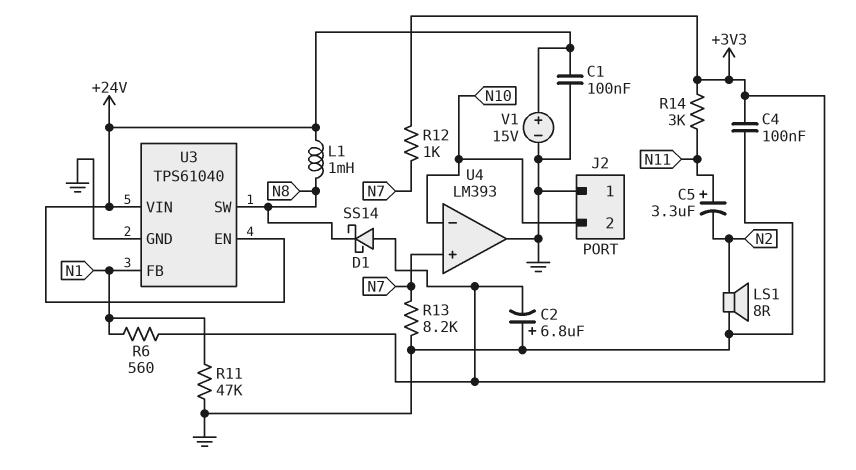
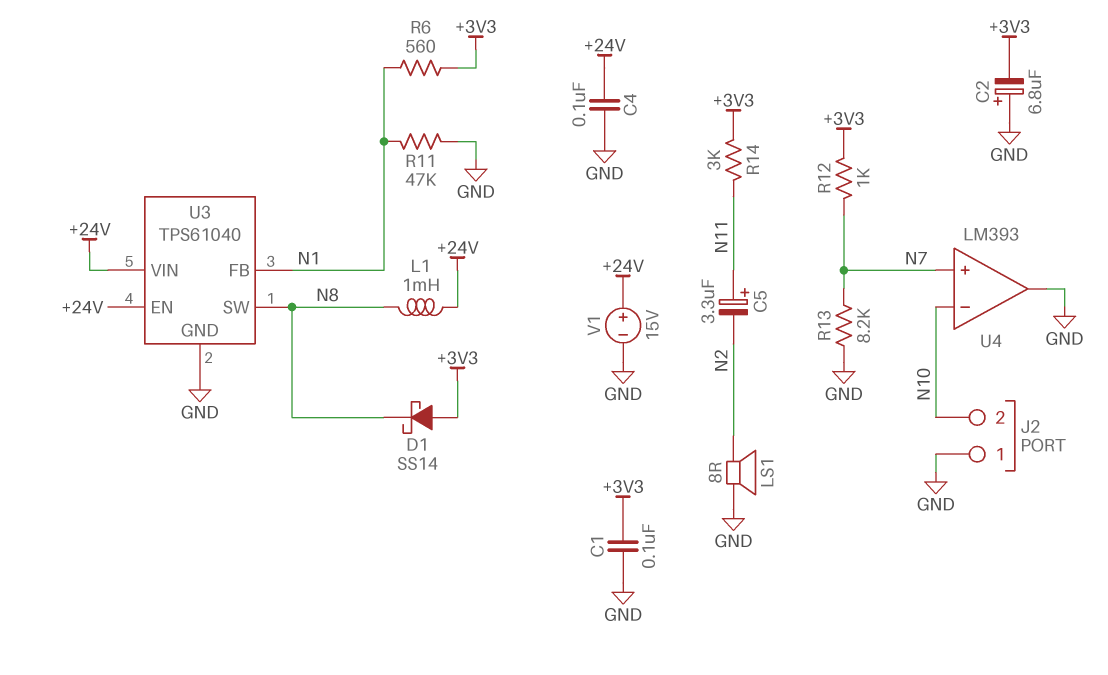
C1: 100nF (+24V, GND) -> 100nF (+3V3, GND)
C4: 100nF (+3V3, GND) -> 100nF (+24V, GND)

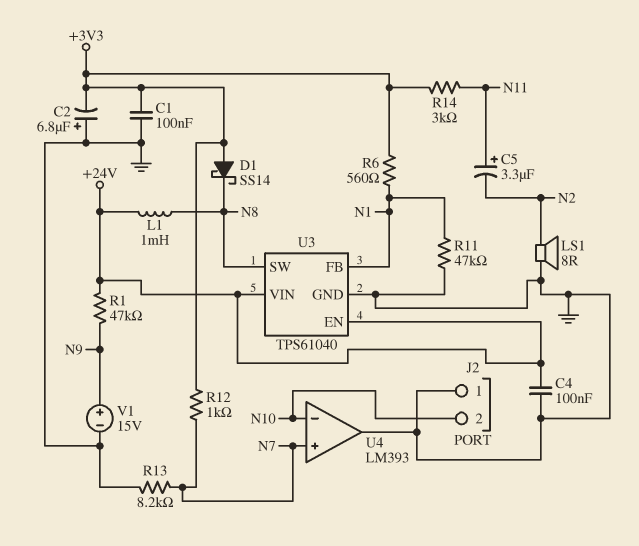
R1: none -> 47k (+24V, N9)
V1: 15V (plus +24V, minus GND) -> 15V (plus N9, minus GND)

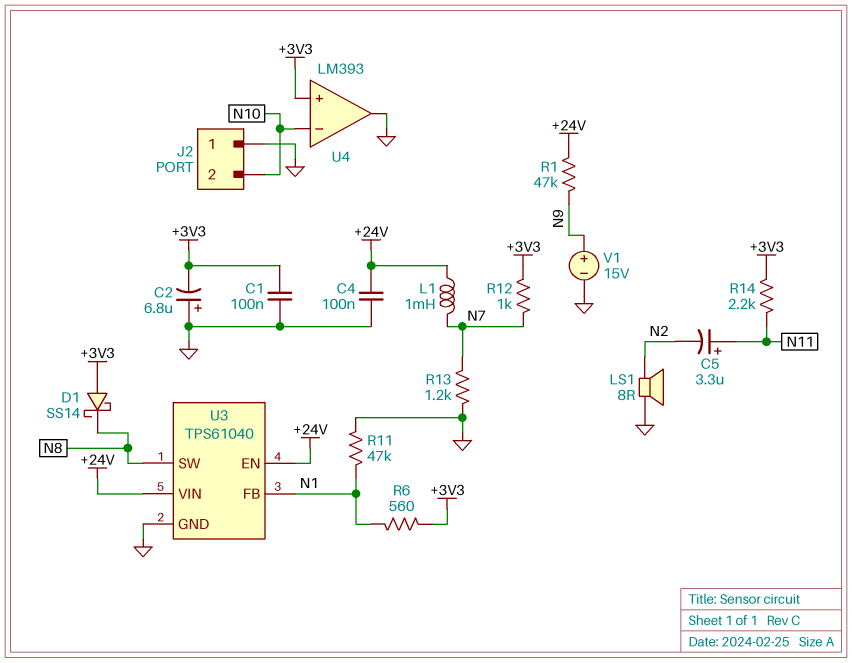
L1: 1mH (+24V, N8) -> 1mH (+24V, N7)
R13: 8.2k (GND, N7) -> 1.2k (GND, N7)
R14: 3k (+3V3, N11) -> 2.2k (+3V3, N11)
U4 pin in+: N7 -> +3V3

